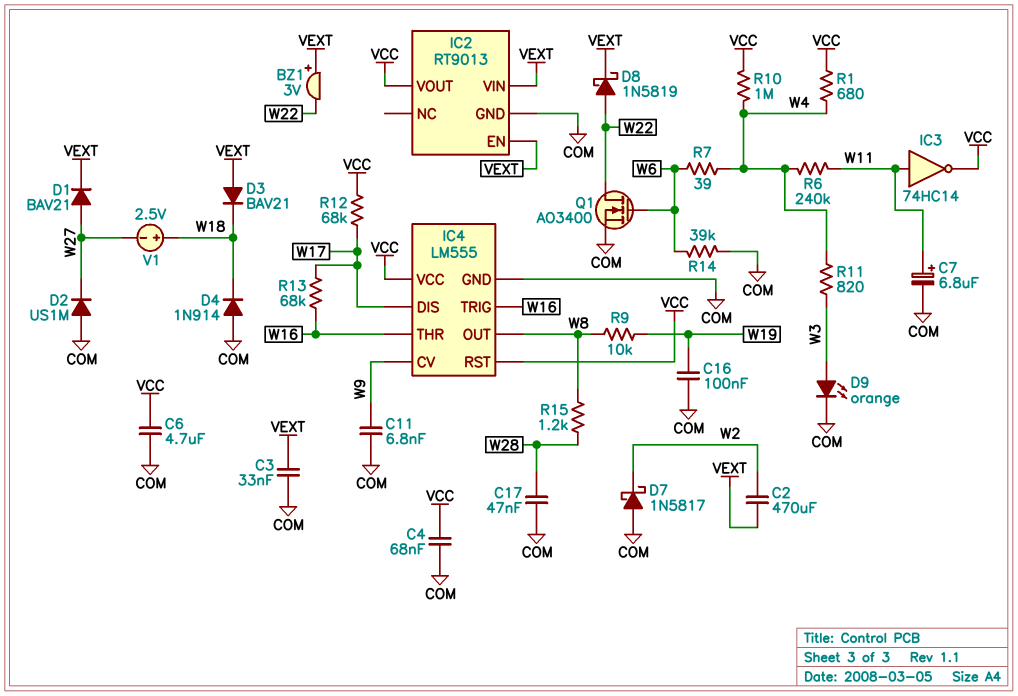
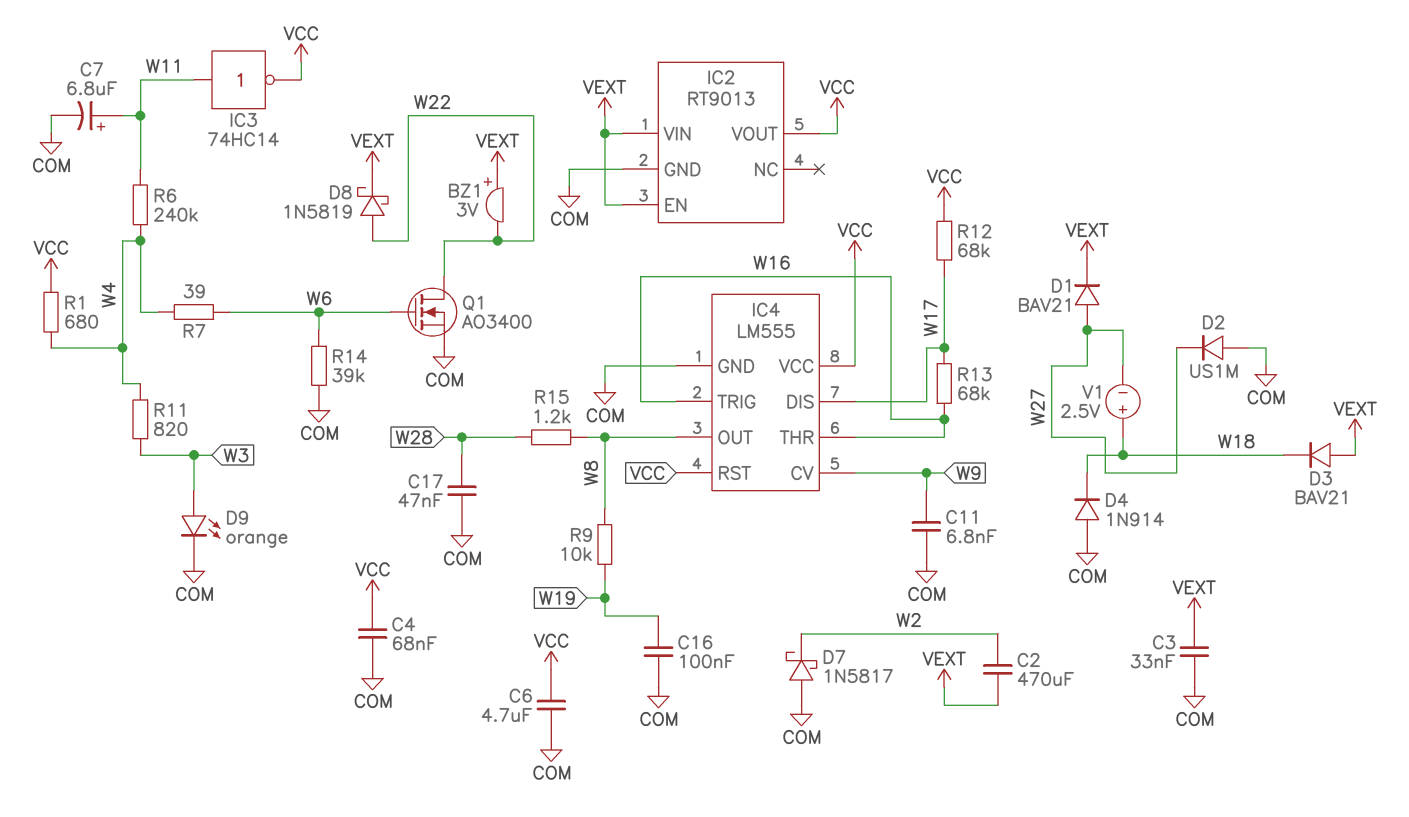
R10: 1M (VCC, W4) -> none

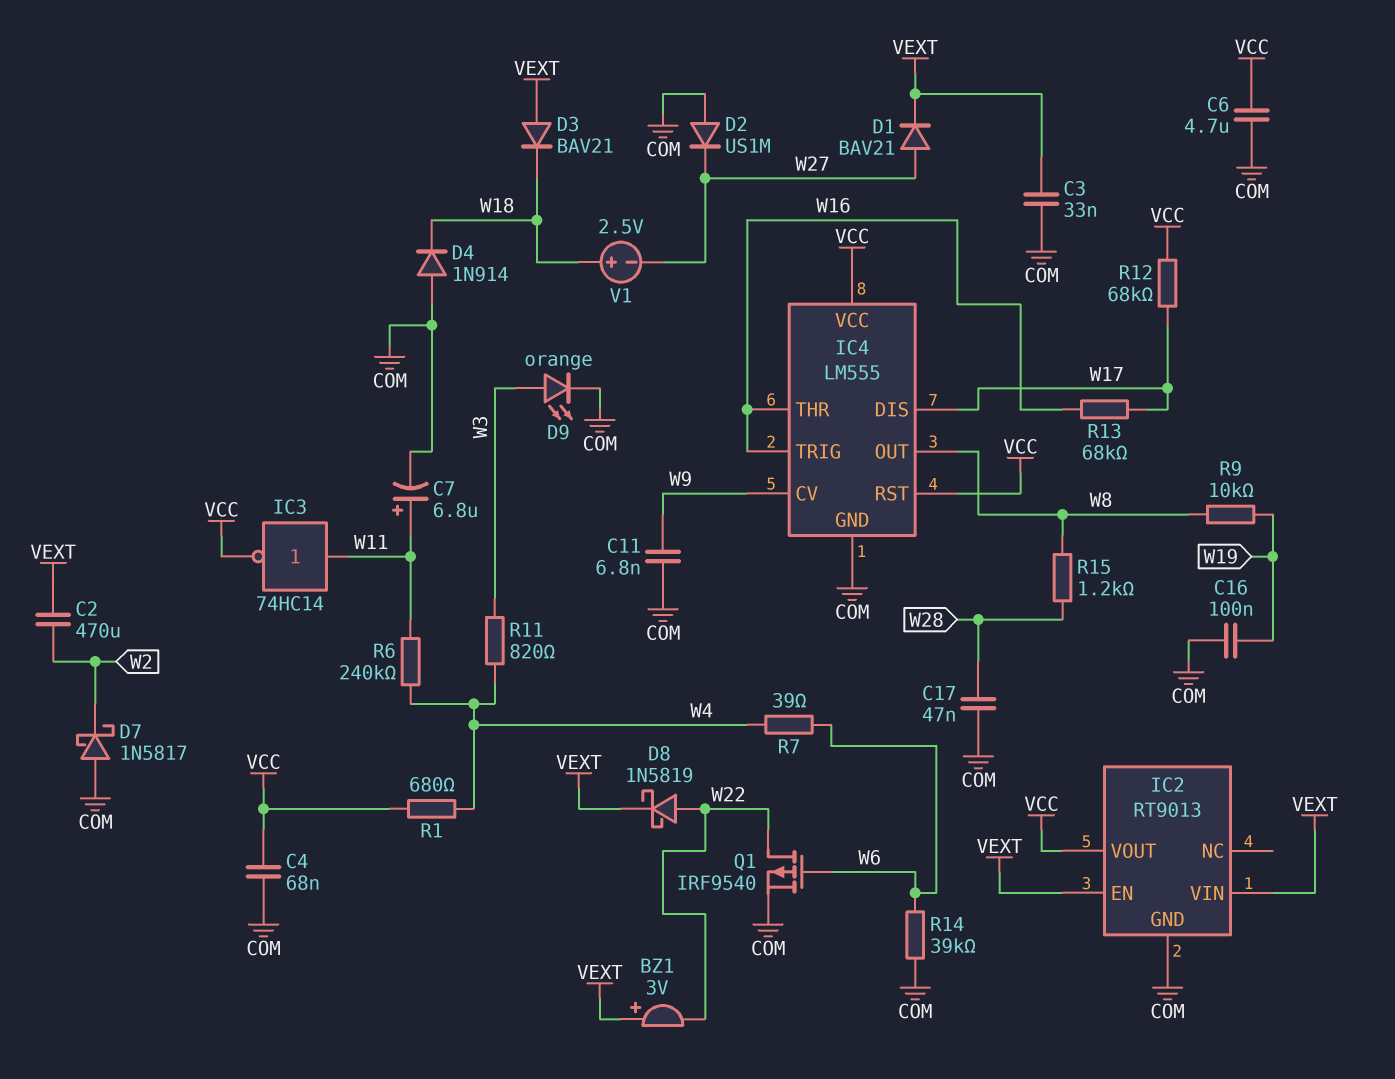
Q1: NMOS AO3400 (G W6, D W22, S COM) -> PMOS IRF9540 (G W6, D W22, S COM)

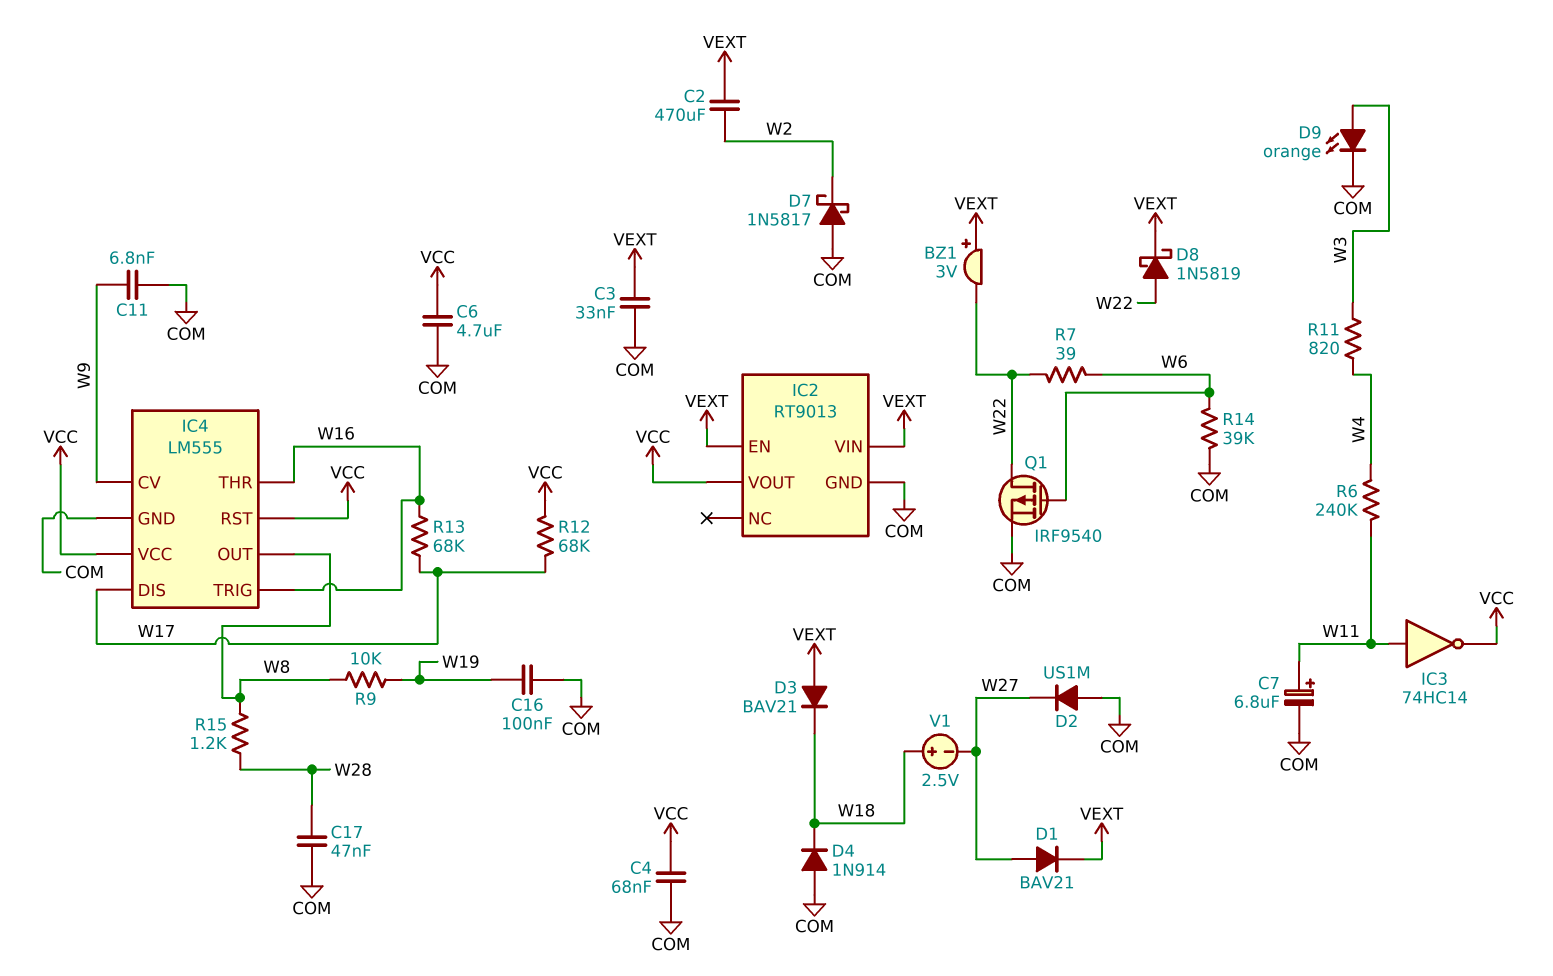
R1: 680 (VCC, W4) -> none
R7: 39 (W4, W6) -> 39 (W6, W22)

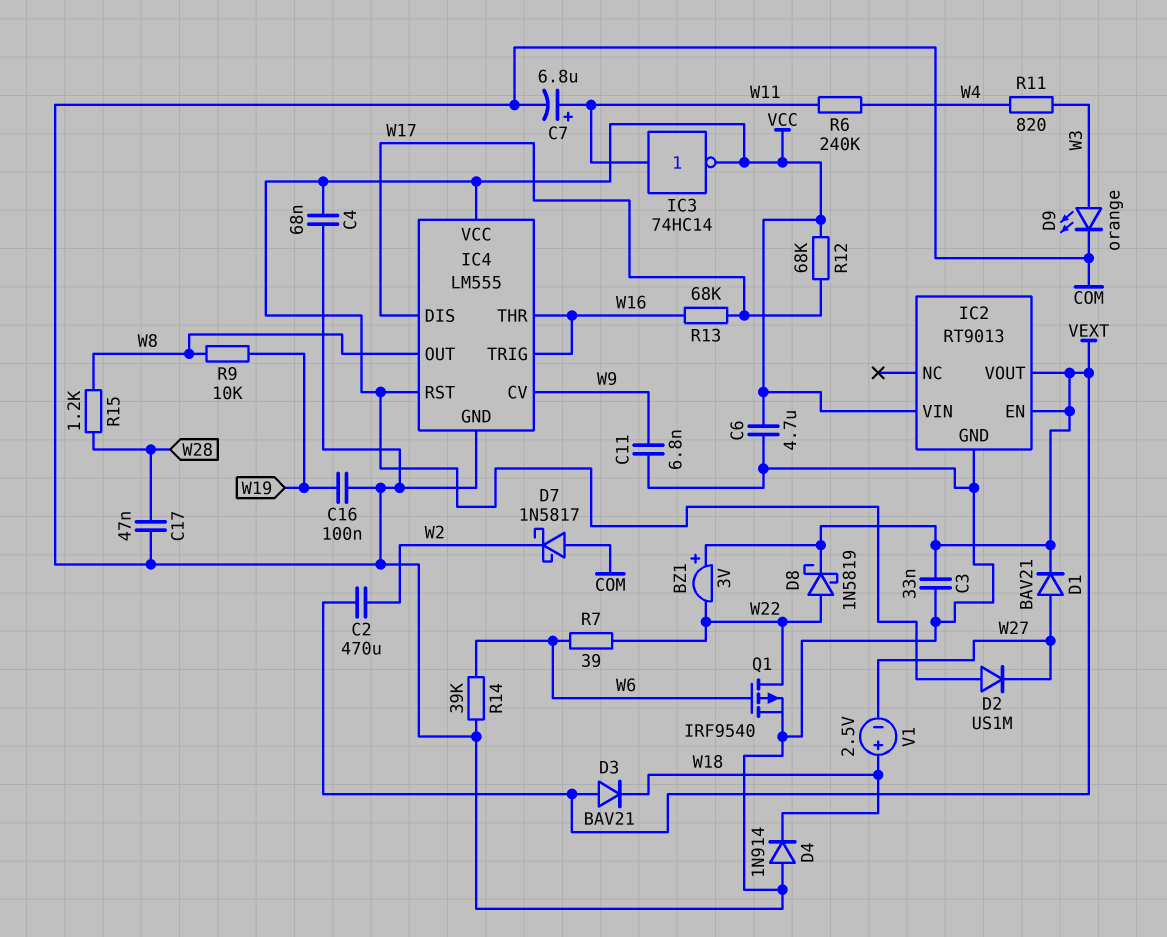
D2: diode US1M (A COM, K W27) -> diode US1M (A VCC, K W27)
IC2 pin VIN: VEXT -> VCC
IC2 pin VOUT: VCC -> VEXT

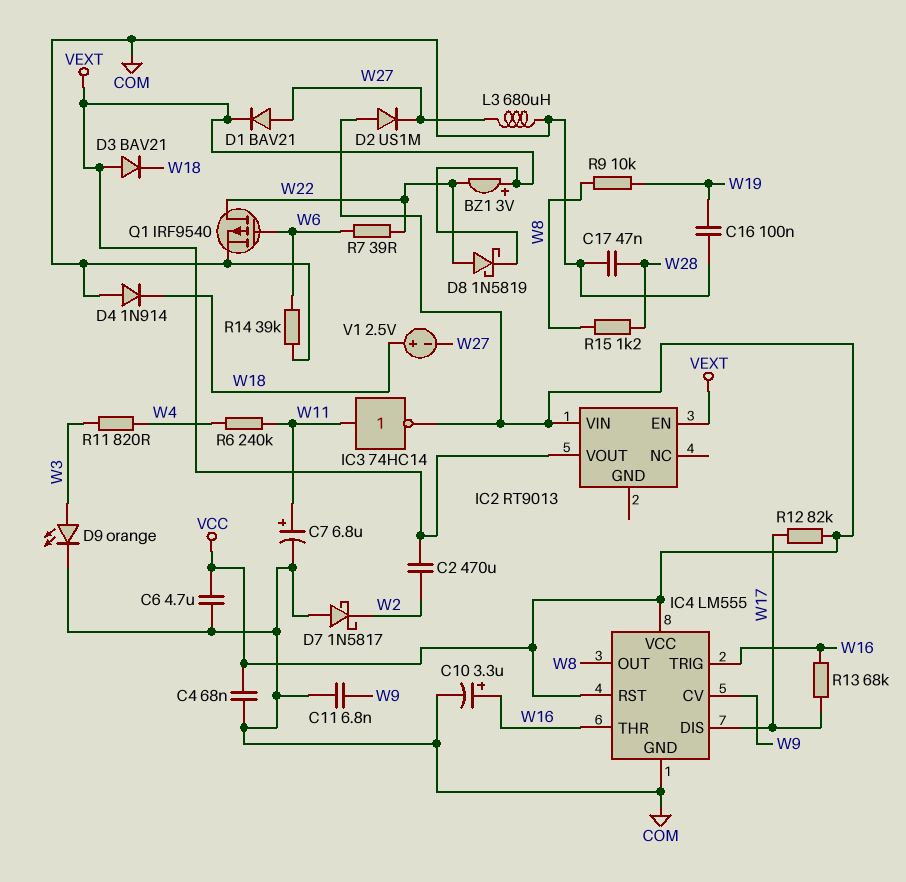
C3: 33nF (COM, VEXT) -> none
C10: none -> 3.3uF (plus W16, minus COM)
IC2 pin GND: COM -> none
L3: none -> 680uH (COM, W27)
R12: 68k (VCC, W17) -> 82k (VCC, W17)

